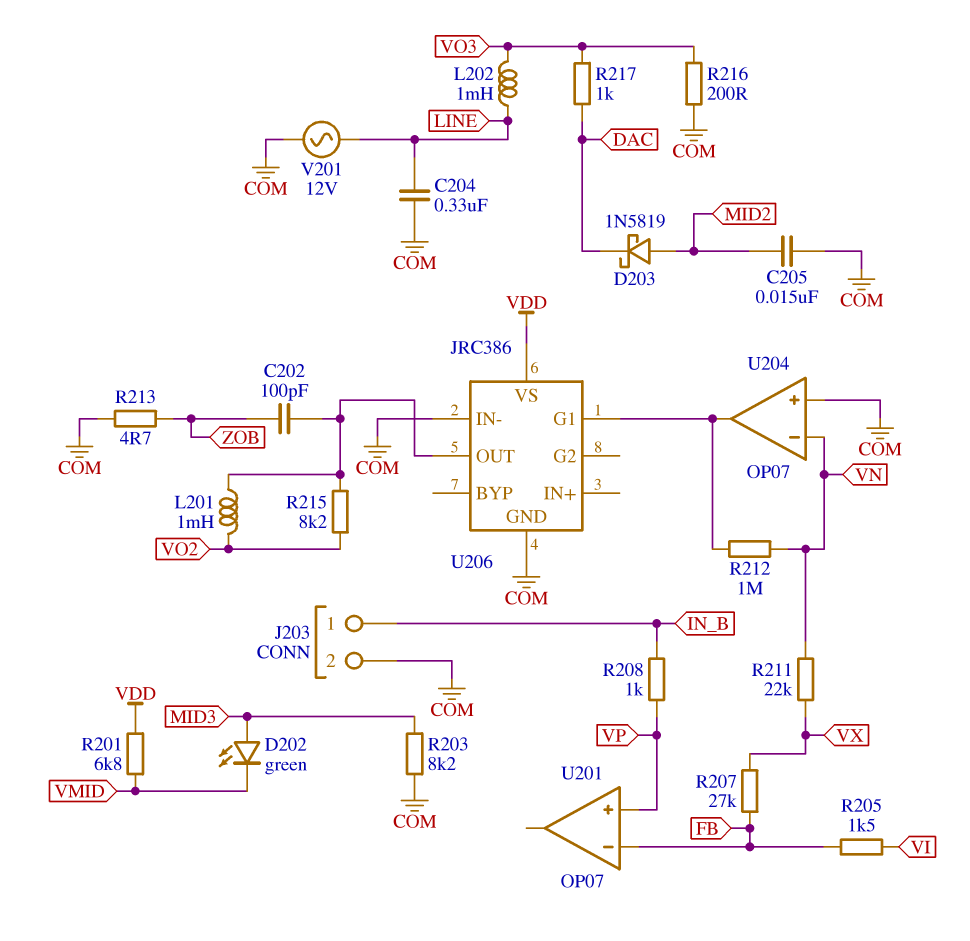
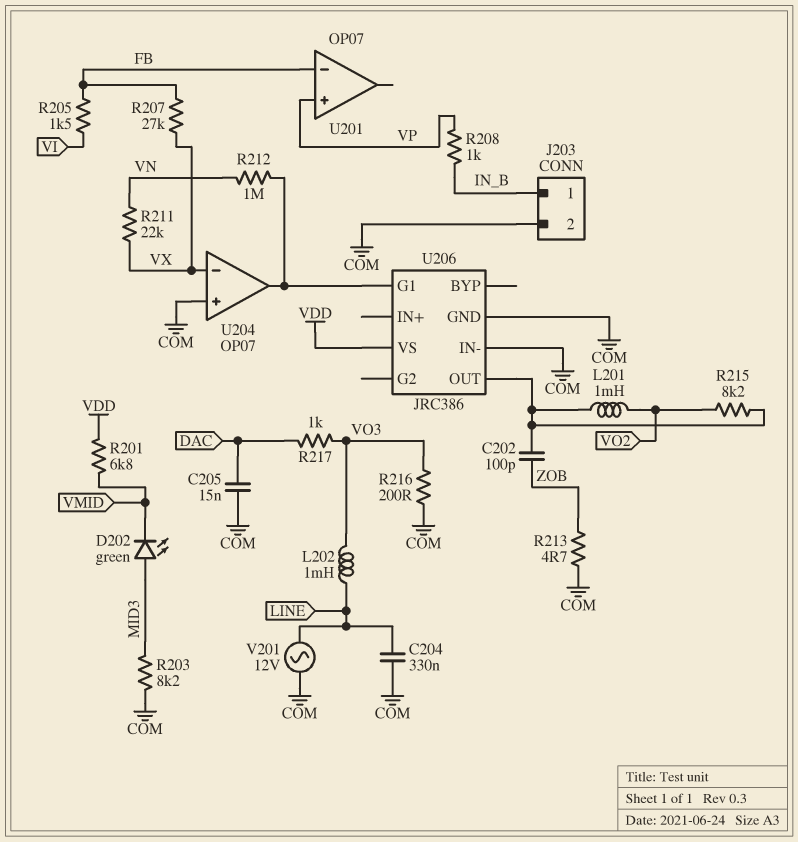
C205: 15nF (COM, MID2) -> 15nF (COM, DAC)
D203: schottky 1N5819 (A MID2, K DAC) -> none
U204 pin in-: VN -> VX

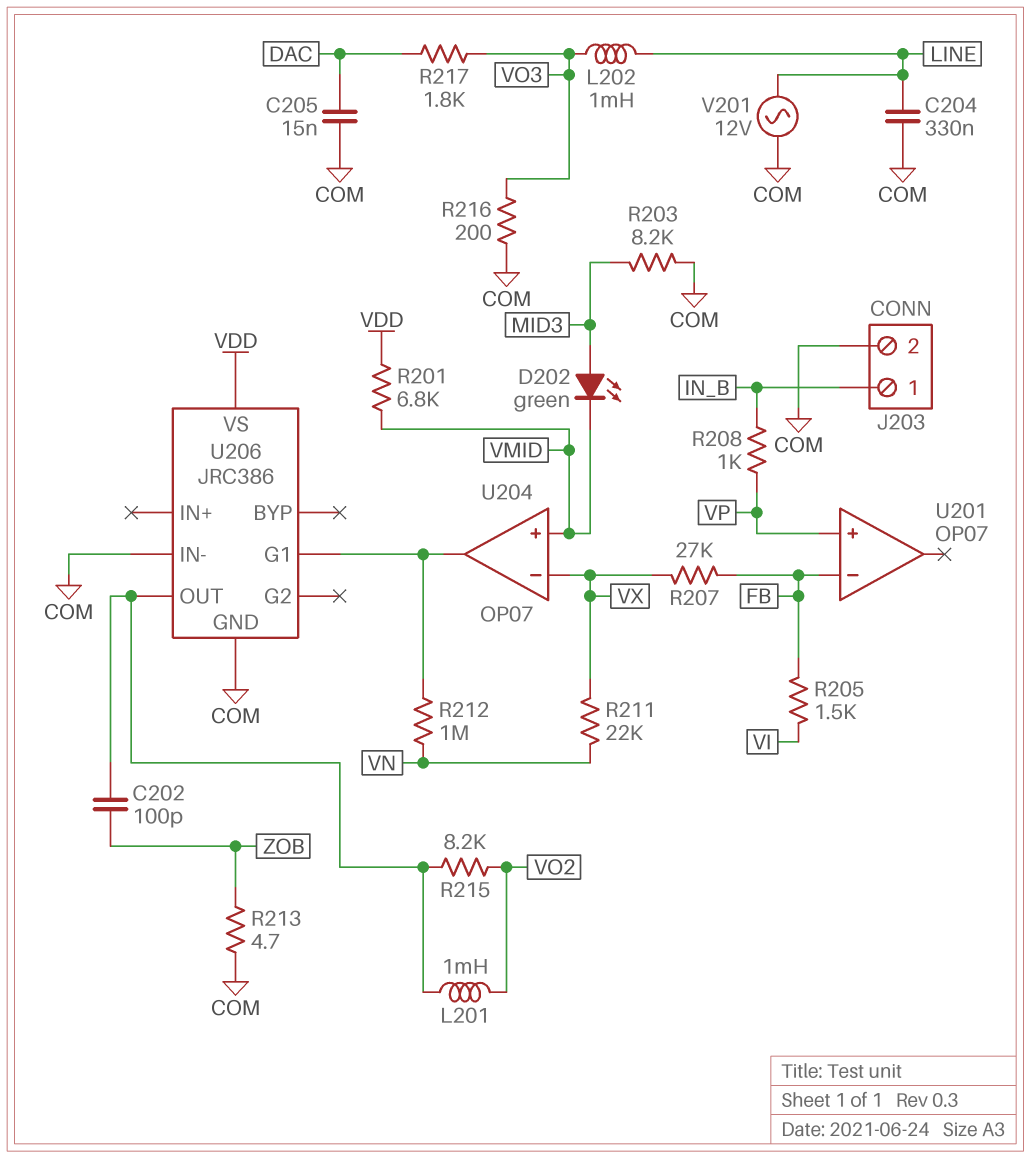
R217: 1k (DAC, VO3) -> 1.8k (DAC, VO3)
U204 pin in+: COM -> VMID

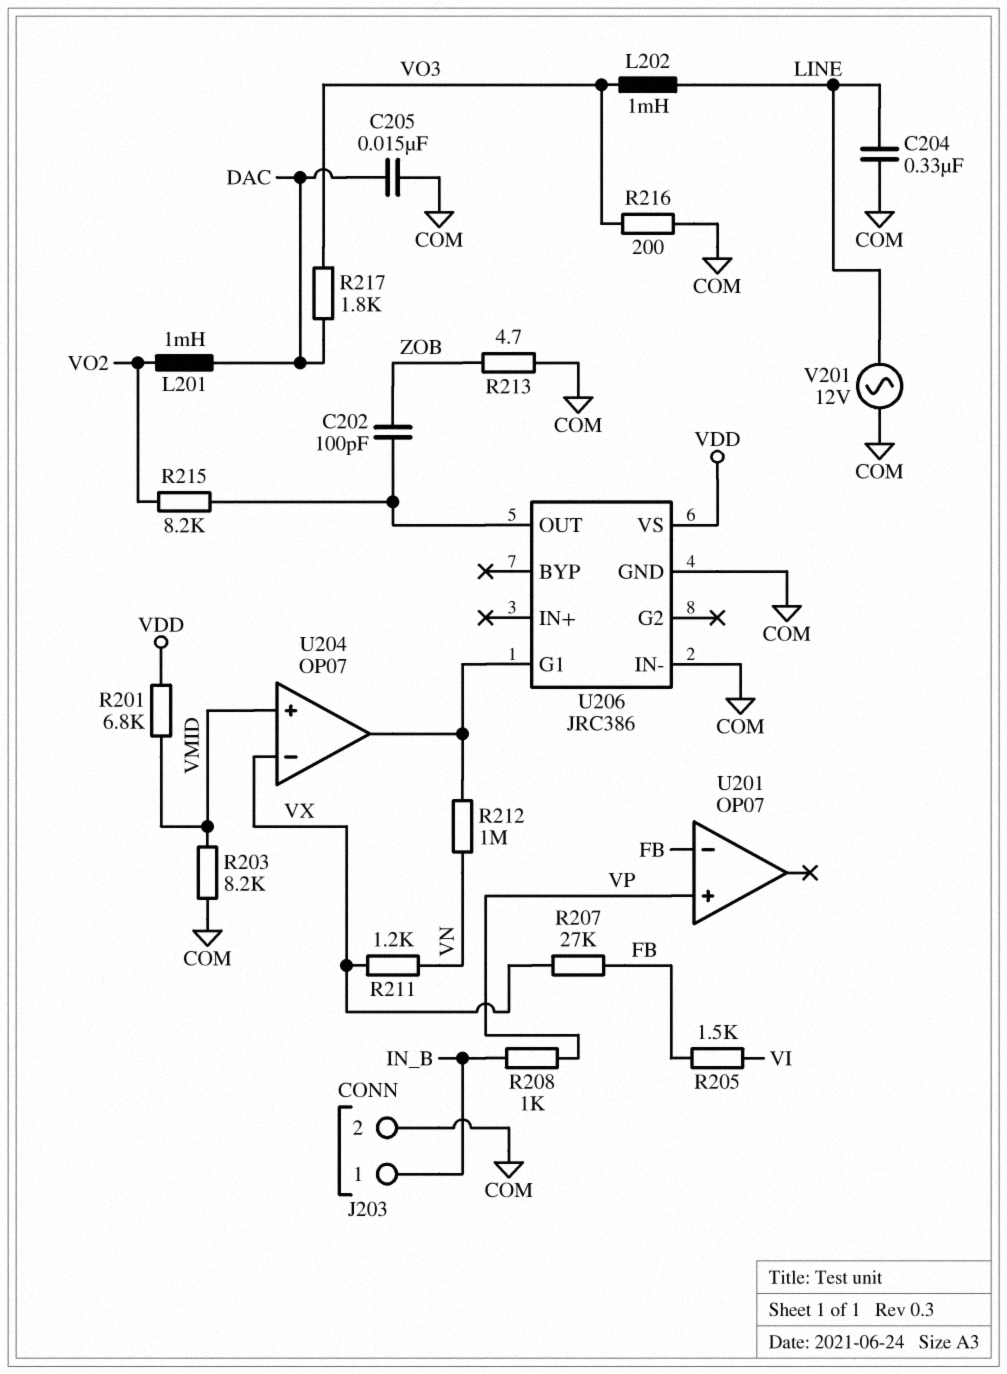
D202: LED green (A MID3, K VMID) -> none
L201: 1mH (U206/OUT, VO2) -> 1mH (DAC, VO2)
R203: 8.2k (COM, MID3) -> 8.2k (COM, VMID)
R211: 22k (VN, VX) -> 1.2k (VN, VX)

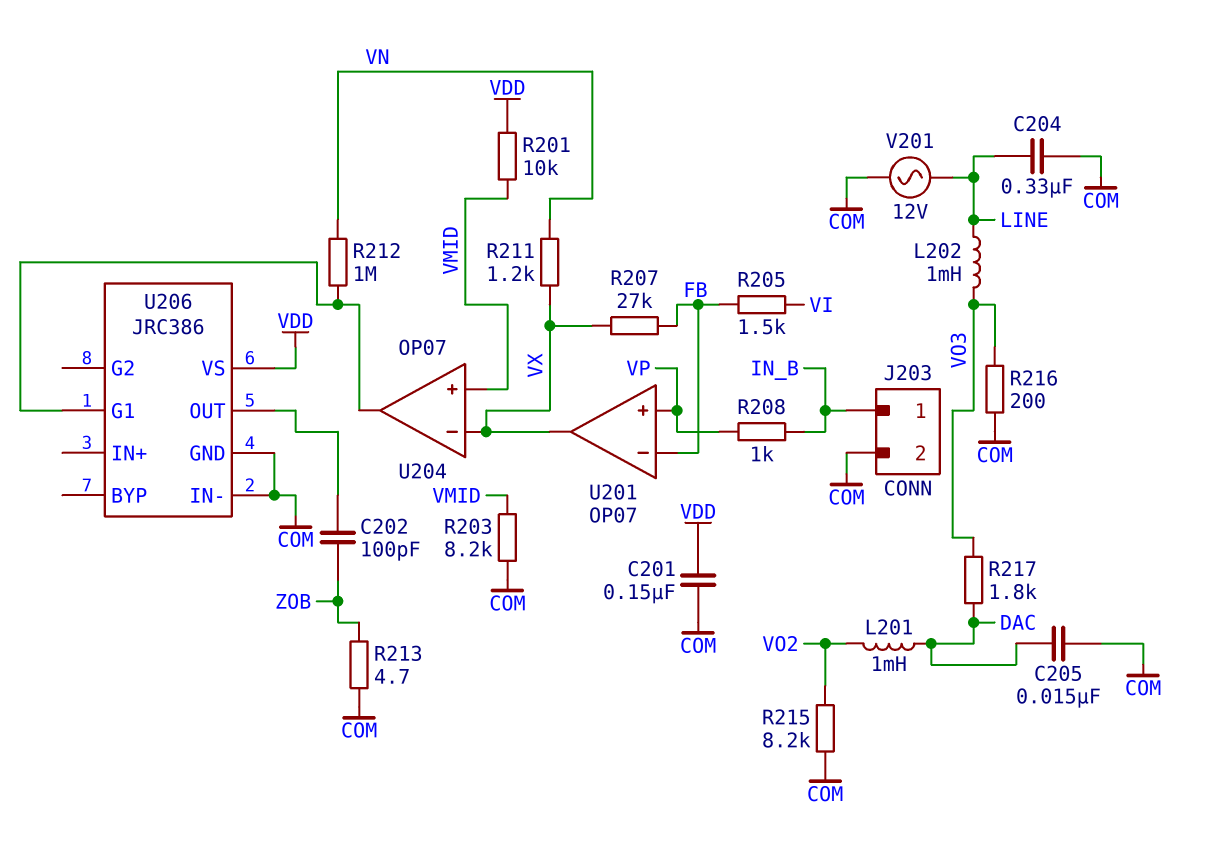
C201: none -> 150nF (COM, VDD)
R201: 6.8k (VDD, VMID) -> 10k (VDD, VMID)
R215: 8.2k (U206/OUT, VO2) -> 8.2k (COM, VO2)
U201 pin out: none -> VX

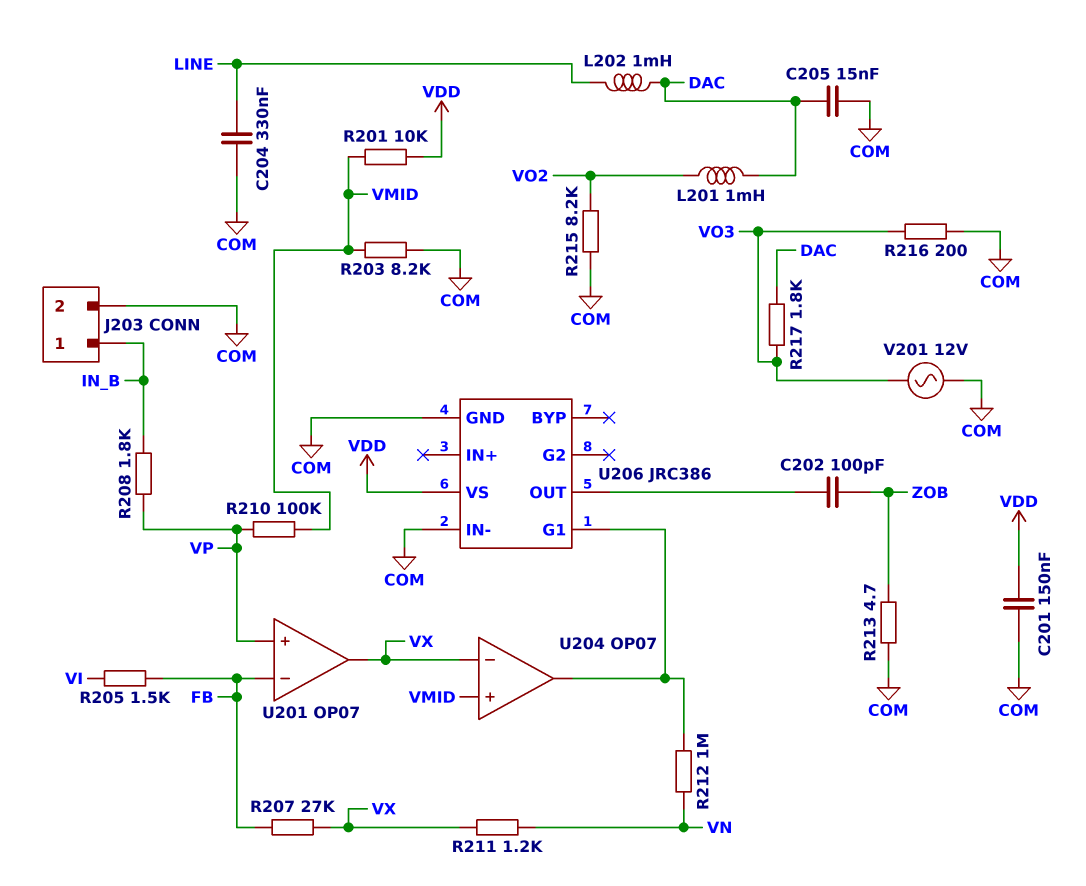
L202: 1mH (LINE, VO3) -> 1mH (DAC, LINE)
R208: 1k (IN_B, VP) -> 1.8k (IN_B, VP)
R210: none -> 100k (VMID, VP)
V201: AC 12V (COM, LINE) -> AC 12V (COM, VO3)

